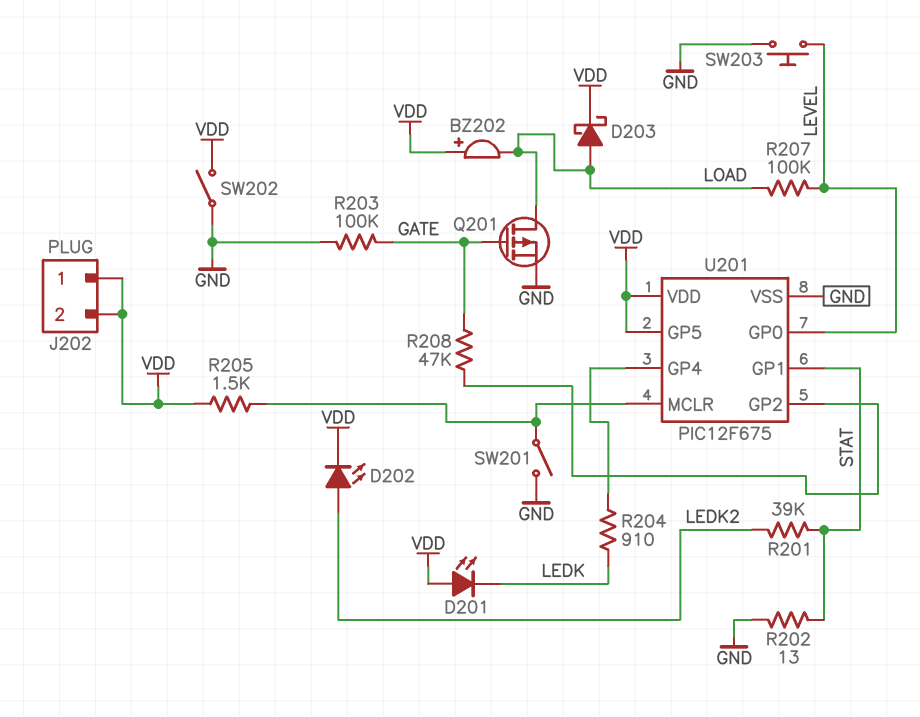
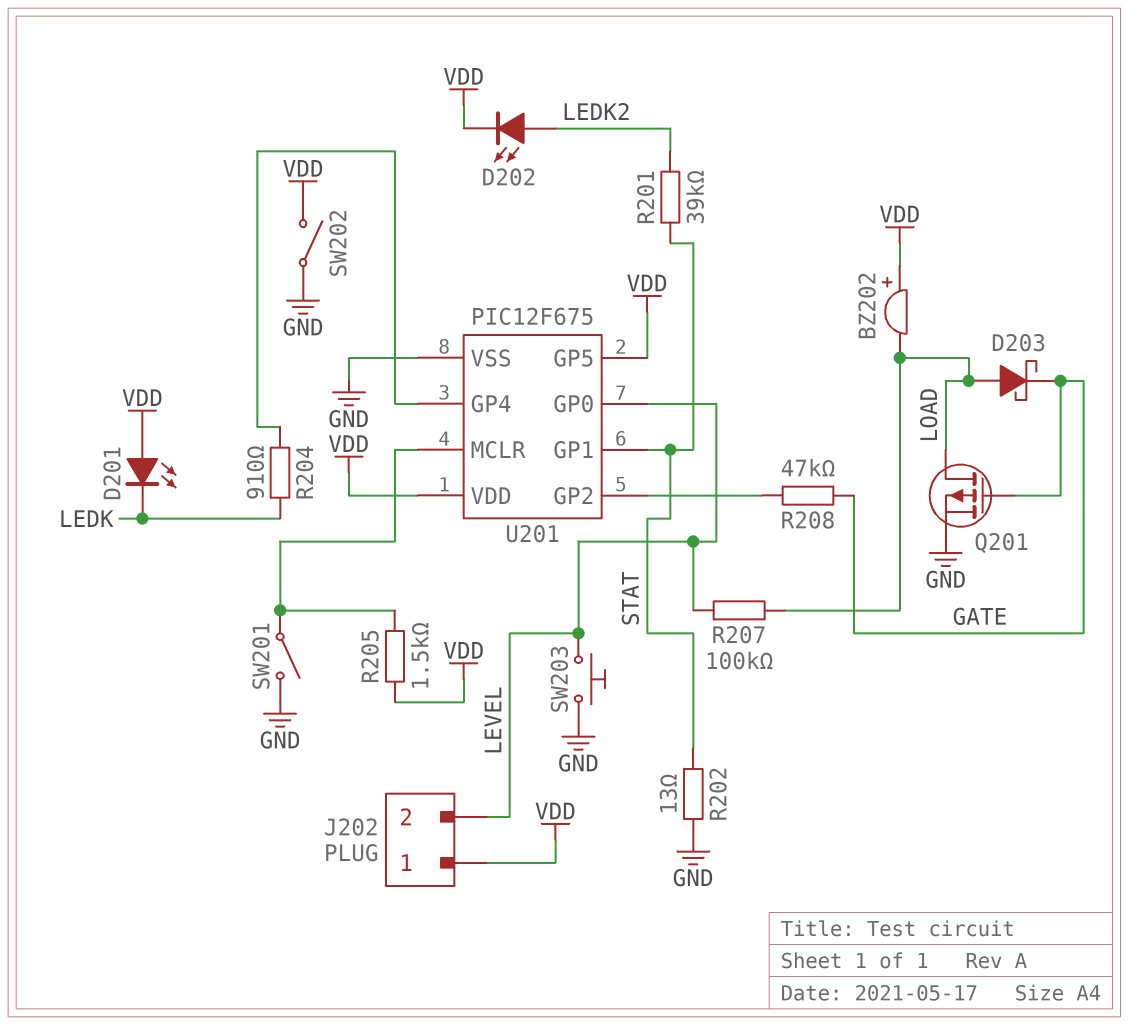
D203: schottky (A LOAD, K VDD) -> schottky (A LOAD, K GATE)
J202 pin 2: VDD -> LEVEL
R203: 100k (GATE, GND) -> none

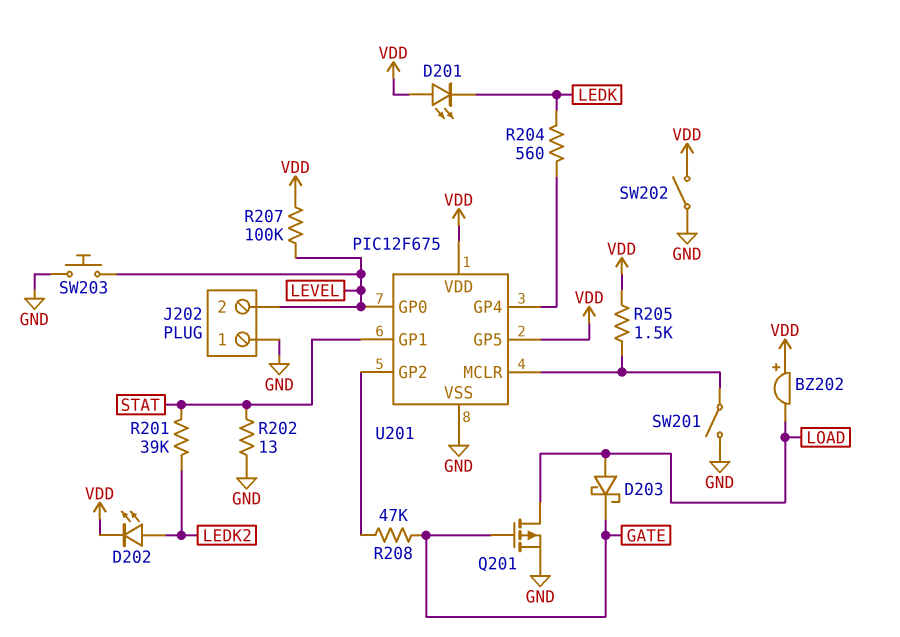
J202 pin 1: VDD -> GND
R204: 910 (LEDK, U201/GP4) -> 560 (LEDK, U201/GP4)
R207: 100k (LEVEL, LOAD) -> 100k (LEVEL, VDD)

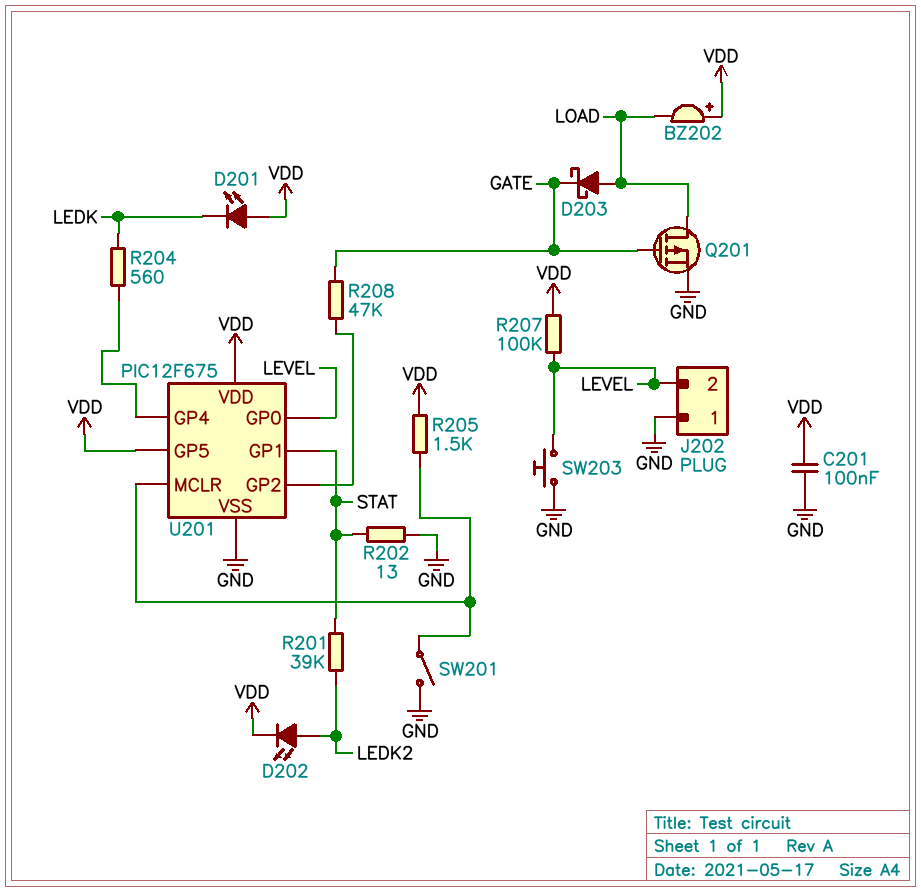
C201: none -> 100nF (GND, VDD)
SW202: switch (GND, VDD) -> none

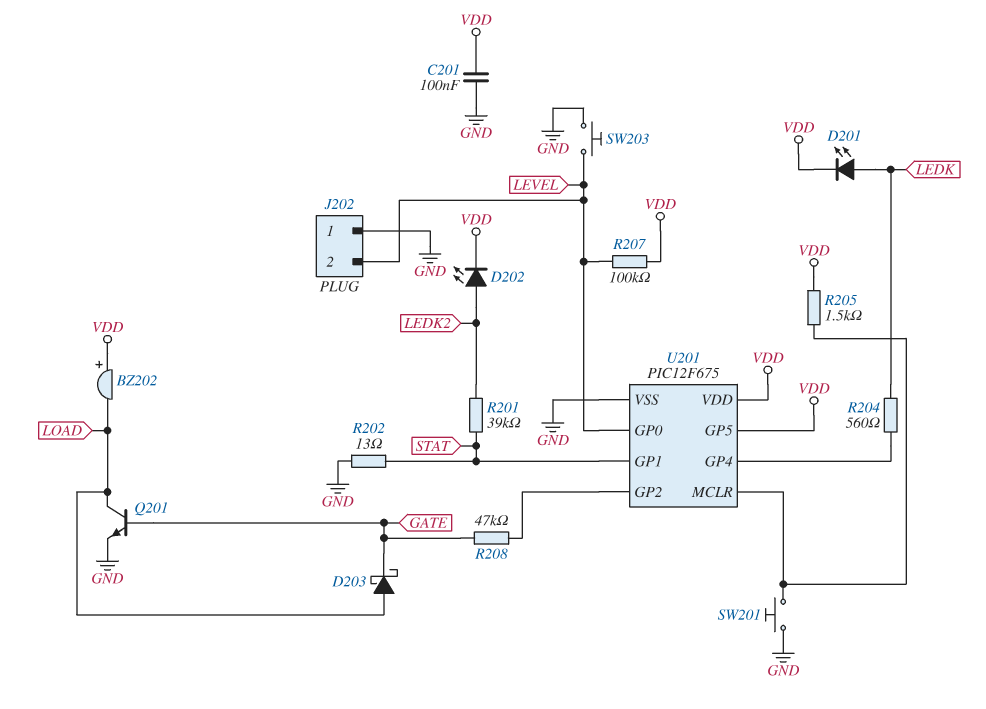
D201: LED (A VDD, K LEDK) -> LED (A LEDK, K VDD)
Q201: PMOS (G GATE, D LOAD, S GND) -> NPN (B GATE, C LOAD, E GND)
SW201: switch (GND, U201/MCLR) -> button (GND, U201/MCLR)

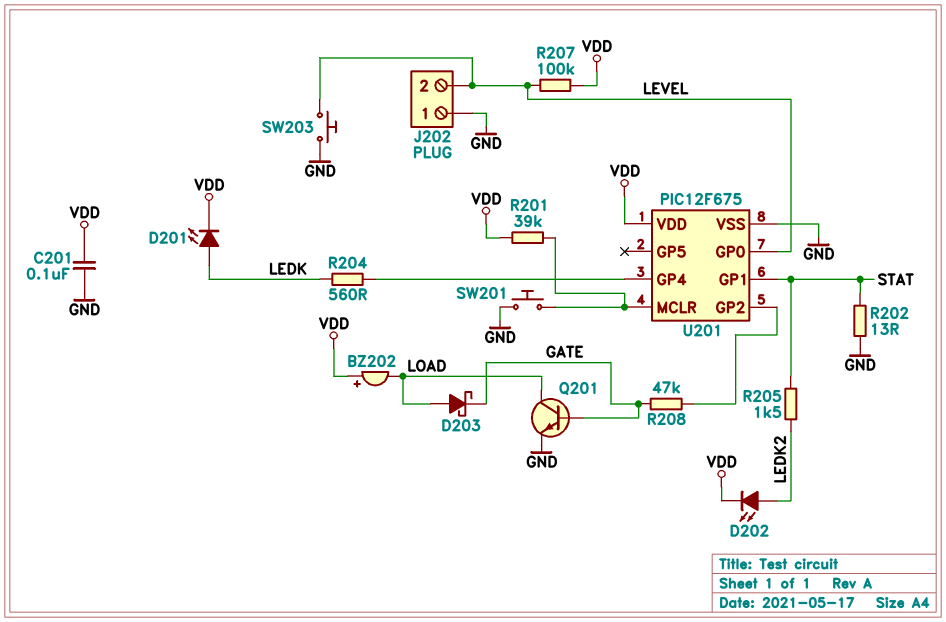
R201: 39k (LEDK2, STAT) -> 39k (U201/MCLR, VDD)
R205: 1.5k (U201/MCLR, VDD) -> 1.5k (LEDK2, STAT)
U201 pin GP5: VDD -> none

